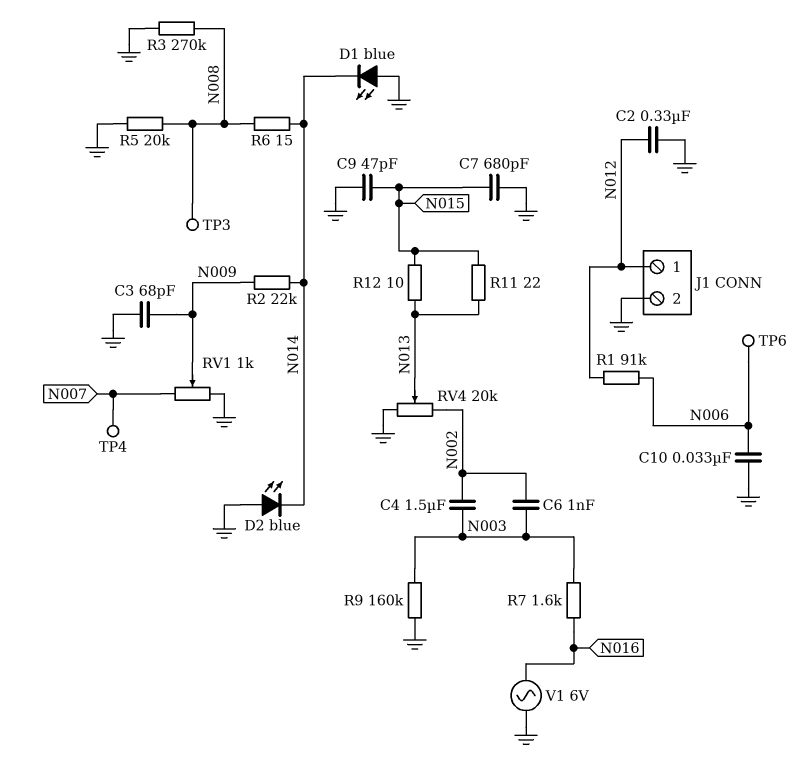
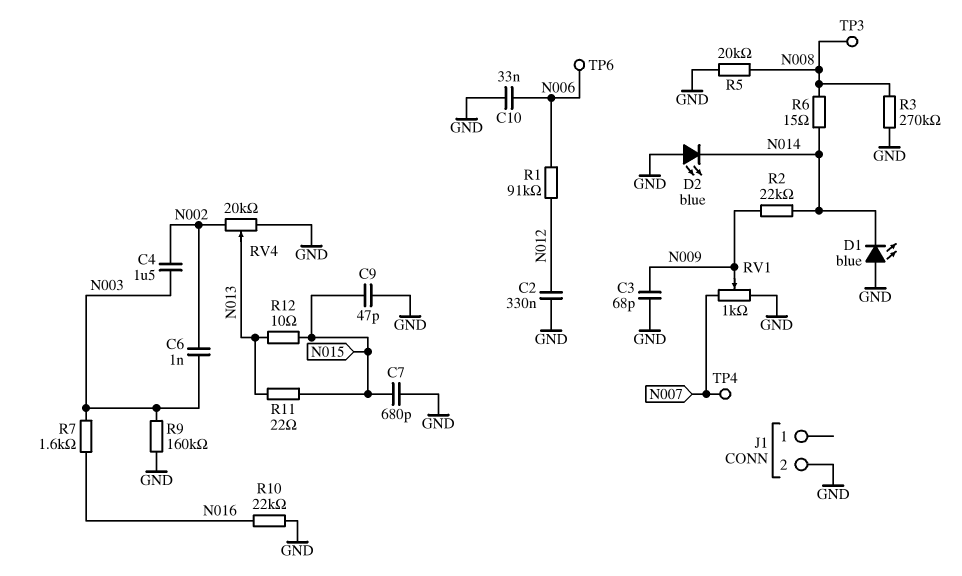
J1 pin 1: N012 -> none
R10: none -> 22k (GND, N016)
V1: AC 6V (GND, N016) -> none

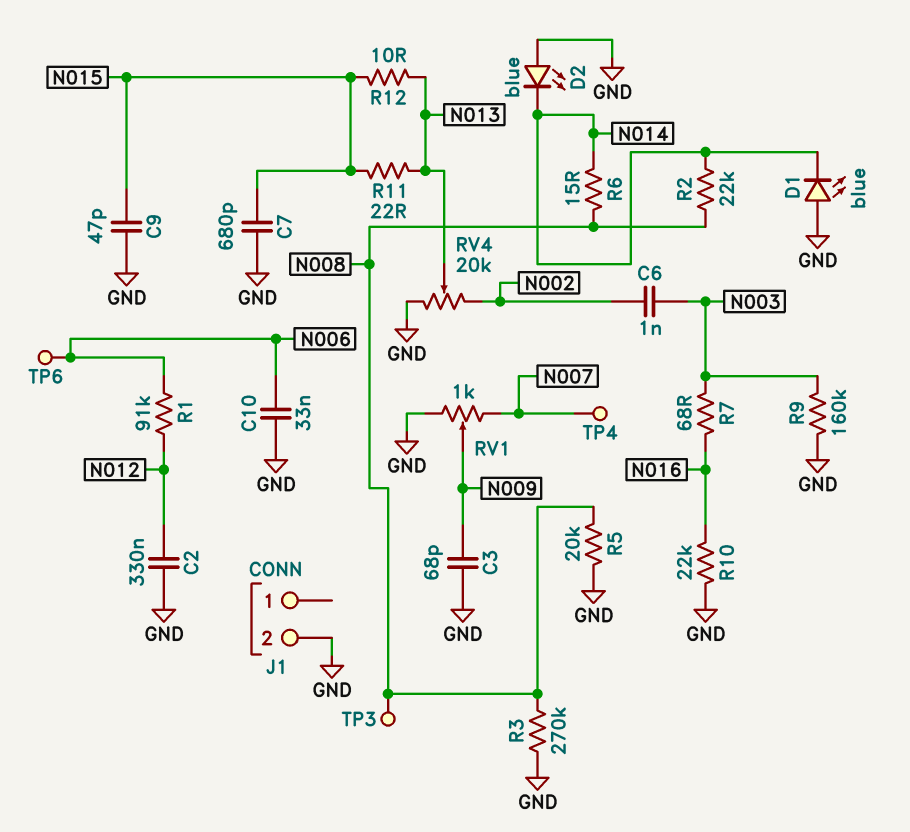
C4: 1.5uF (N002, N003) -> none
R2: 22k (N009, N014) -> 22k (N008, N014)
R7: 1.6k (N003, N016) -> 68 (N003, N016)

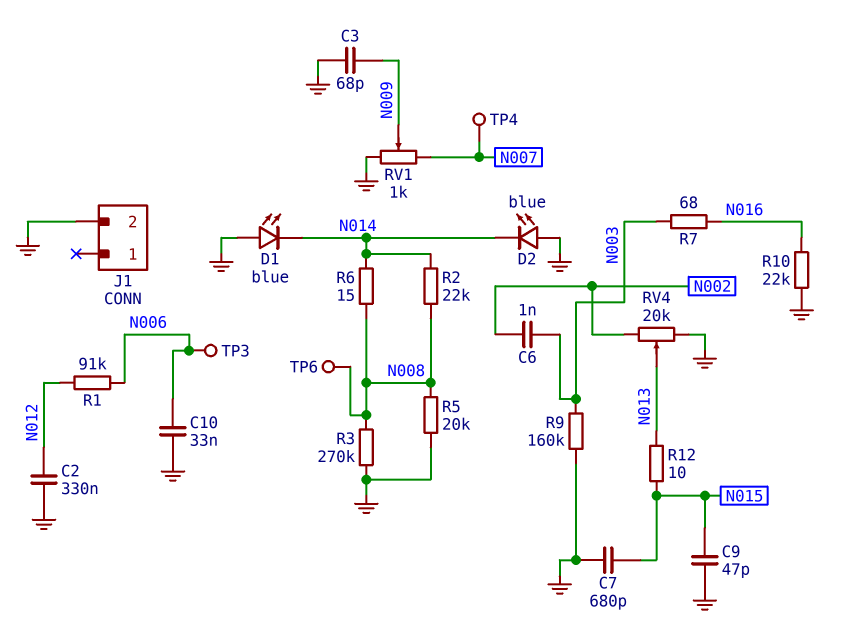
R11: 22 (N013, N015) -> none
TP3: test point (N008) -> test point (N006)
TP6: test point (N006) -> test point (N008)

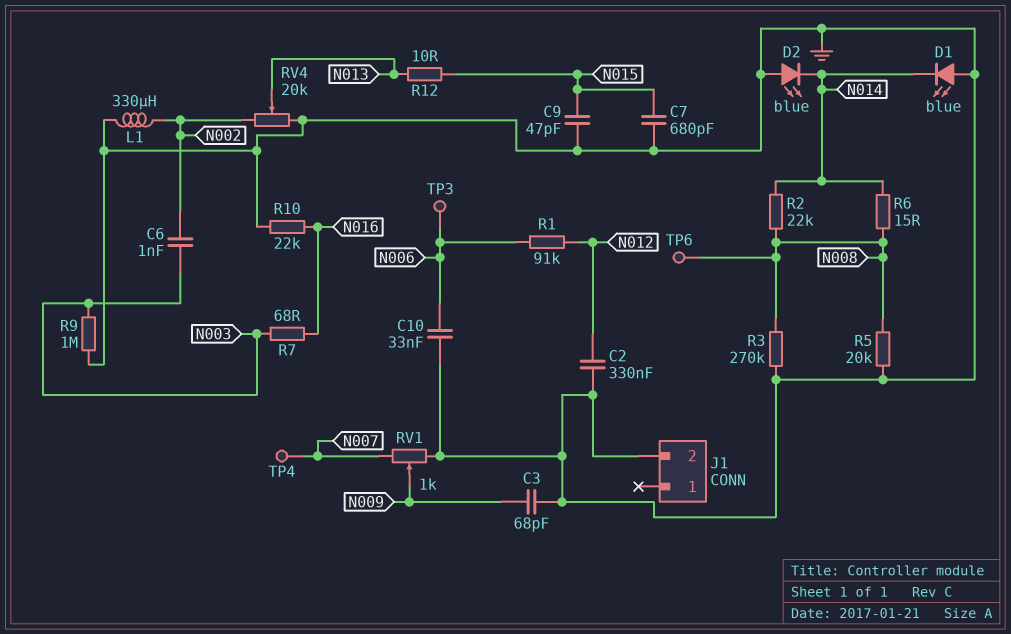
L1: none -> 330uH (GND, N002)
R9: 160k (GND, N003) -> 1M (GND, N003)

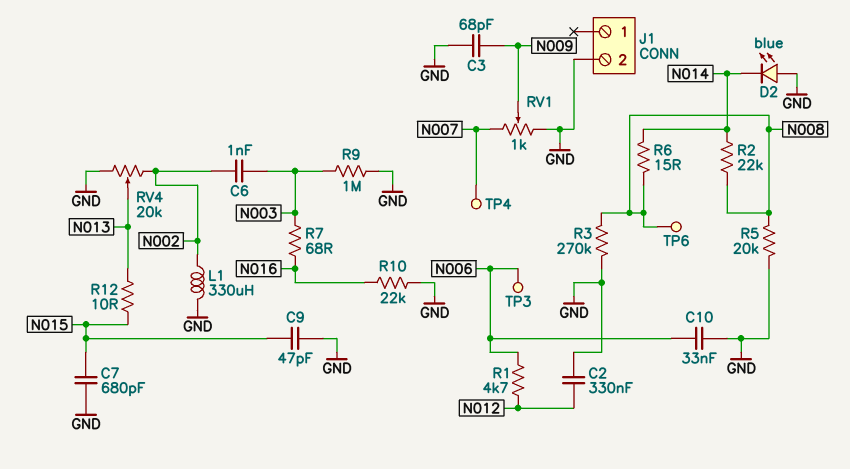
D1: LED blue (A GND, K N014) -> none
R1: 91k (N006, N012) -> 4.7k (N006, N012)

